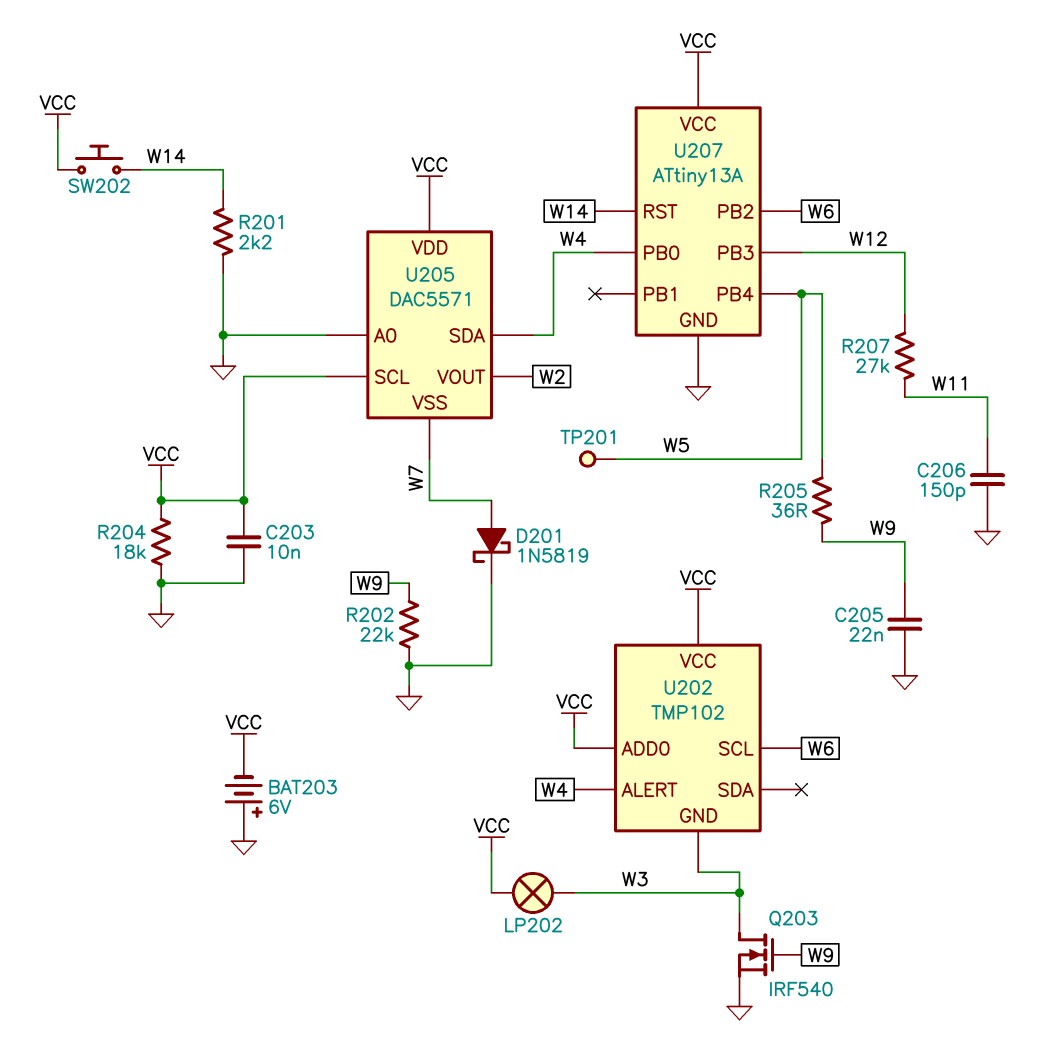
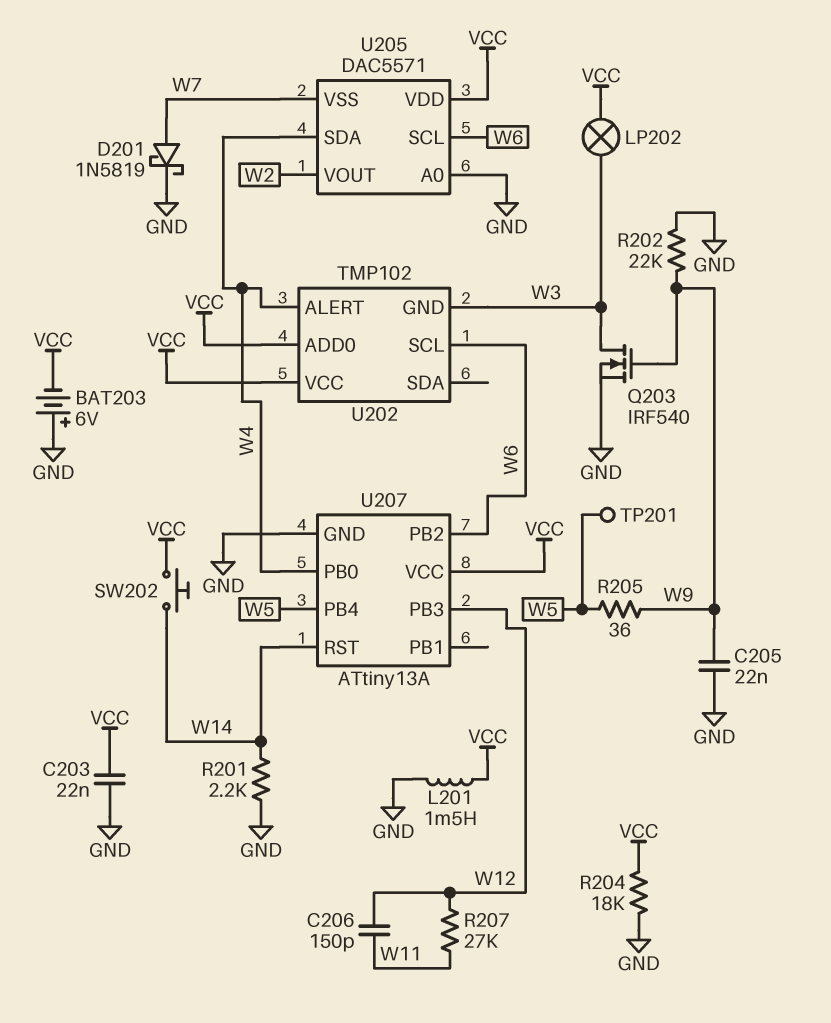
C203: 10nF (GND, VCC) -> 22nF (GND, VCC)
C206: 150pF (GND, W11) -> 150pF (W11, W12)
L201: none -> 1.5mH (GND, VCC)
U205 pin SCL: VCC -> W6

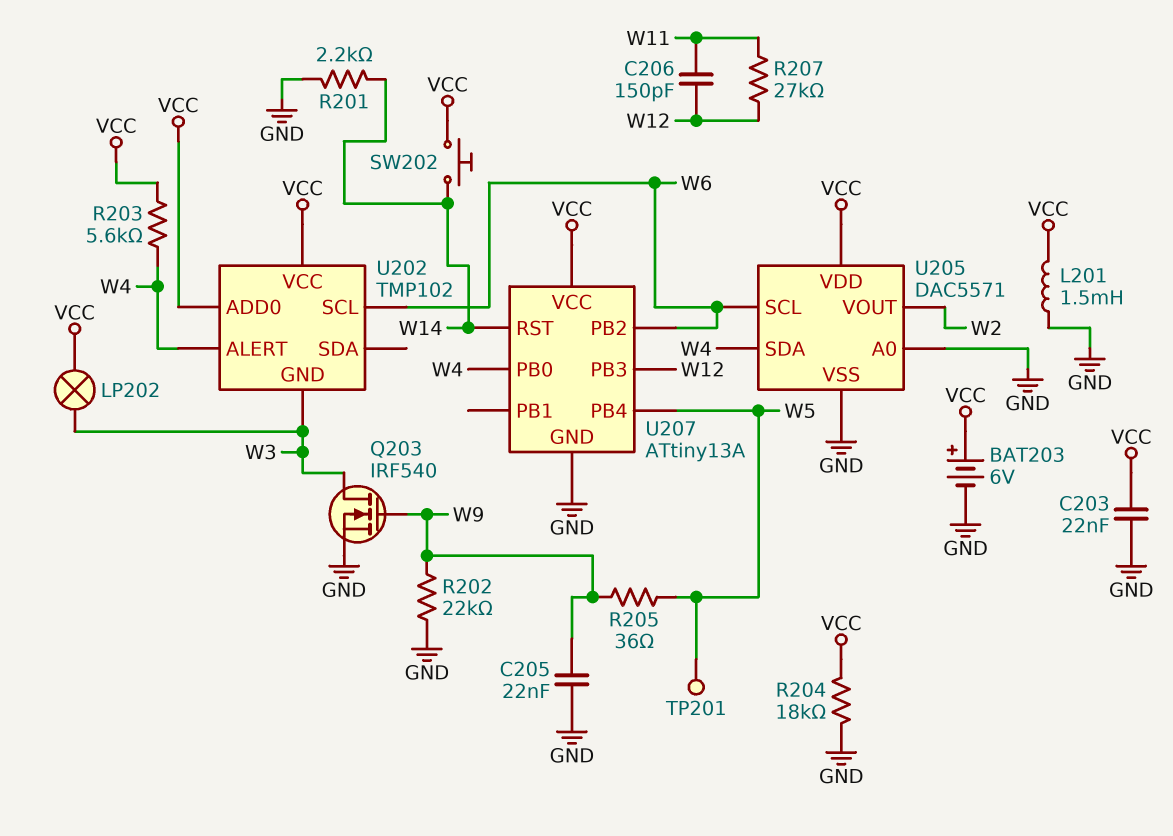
BAT203: 6V (plus GND, minus VCC) -> 6V (plus VCC, minus GND)
D201: schottky 1N5819 (A W7, K GND) -> none
R203: none -> 5.6k (VCC, W4)
U205 pin VSS: W7 -> GND

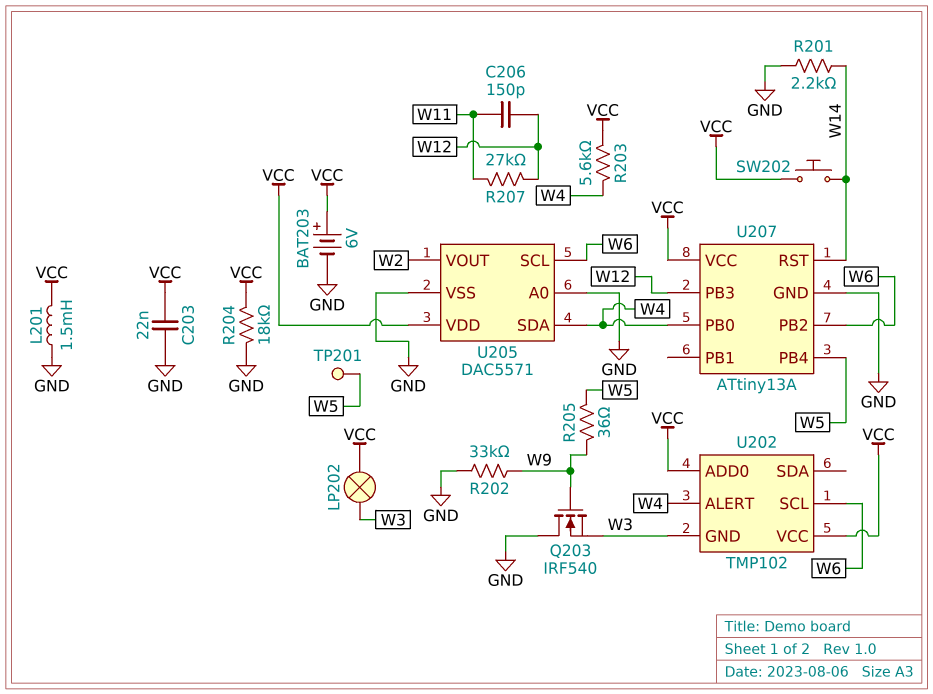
C205: 22nF (GND, W9) -> none
Q203: NMOS IRF540 (G W9, D W3, S GND) -> NMOS IRF540 (G W9, D GND, S W3)
R202: 22k (GND, W9) -> 33k (GND, W9)

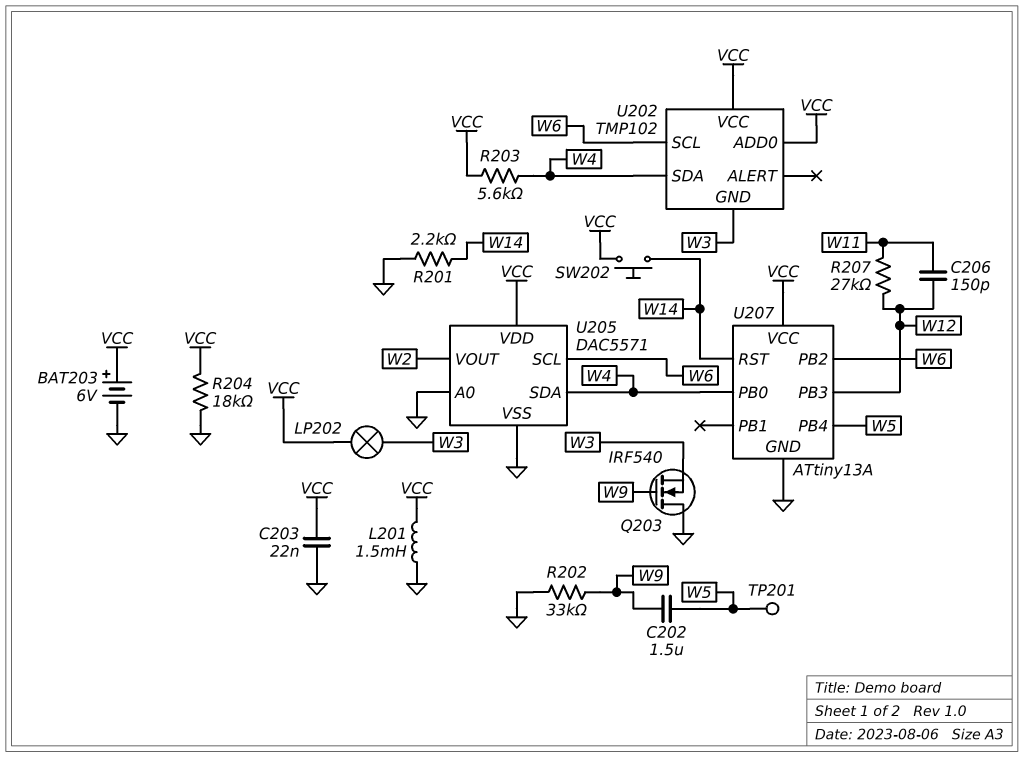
C202: none -> 1.5uF (W5, W9)
R205: 36 (W5, W9) -> none
U202 pin ALERT: W4 -> none
U202 pin SDA: none -> W4

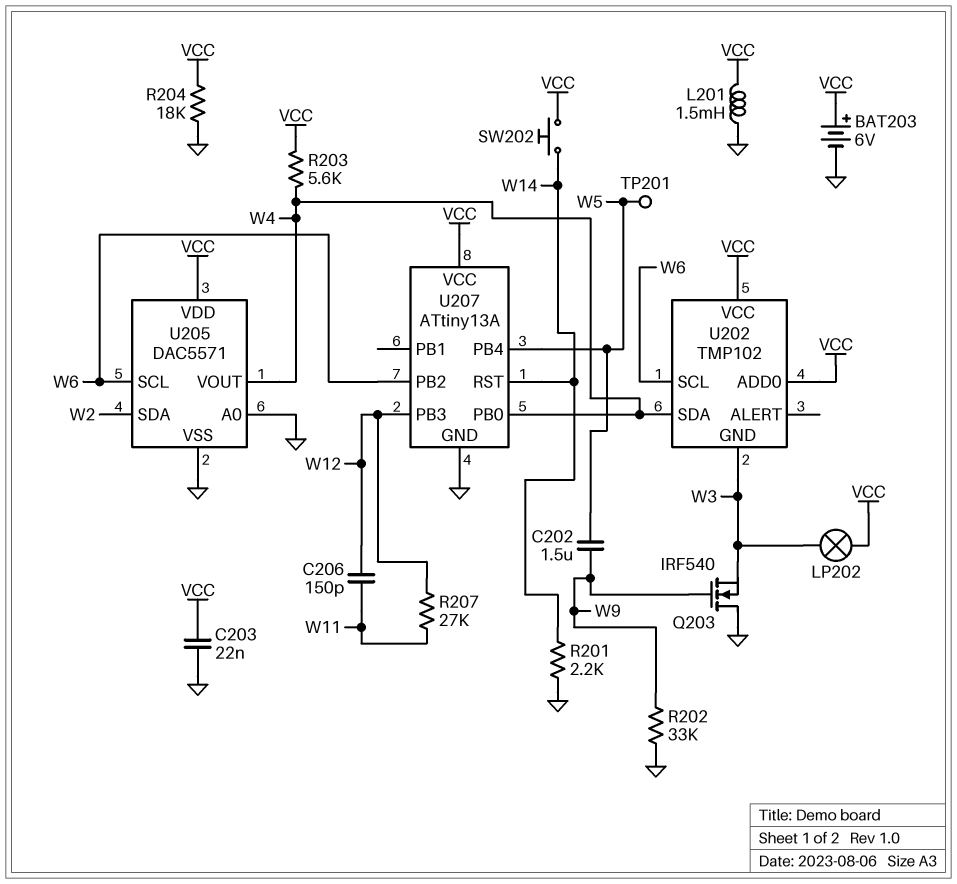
U205 pin SDA: W4 -> W2
U205 pin VOUT: W2 -> W4

